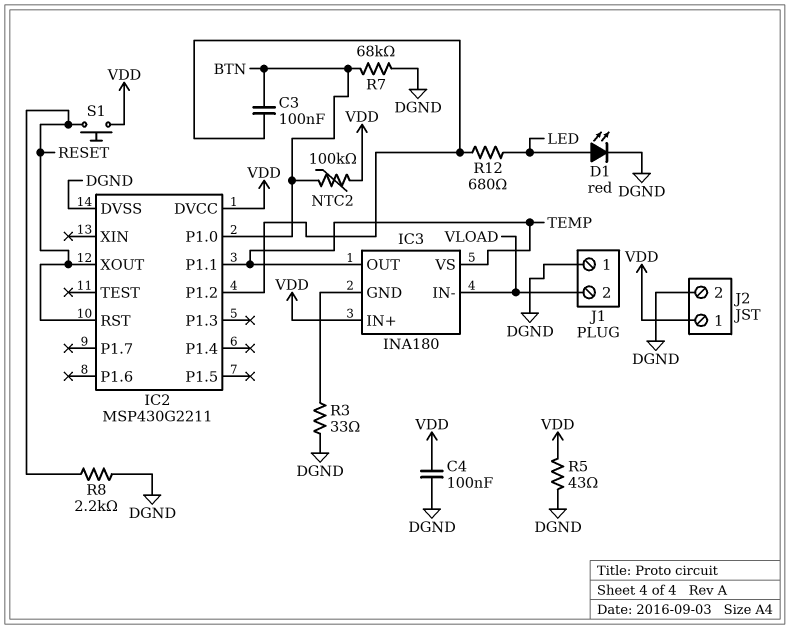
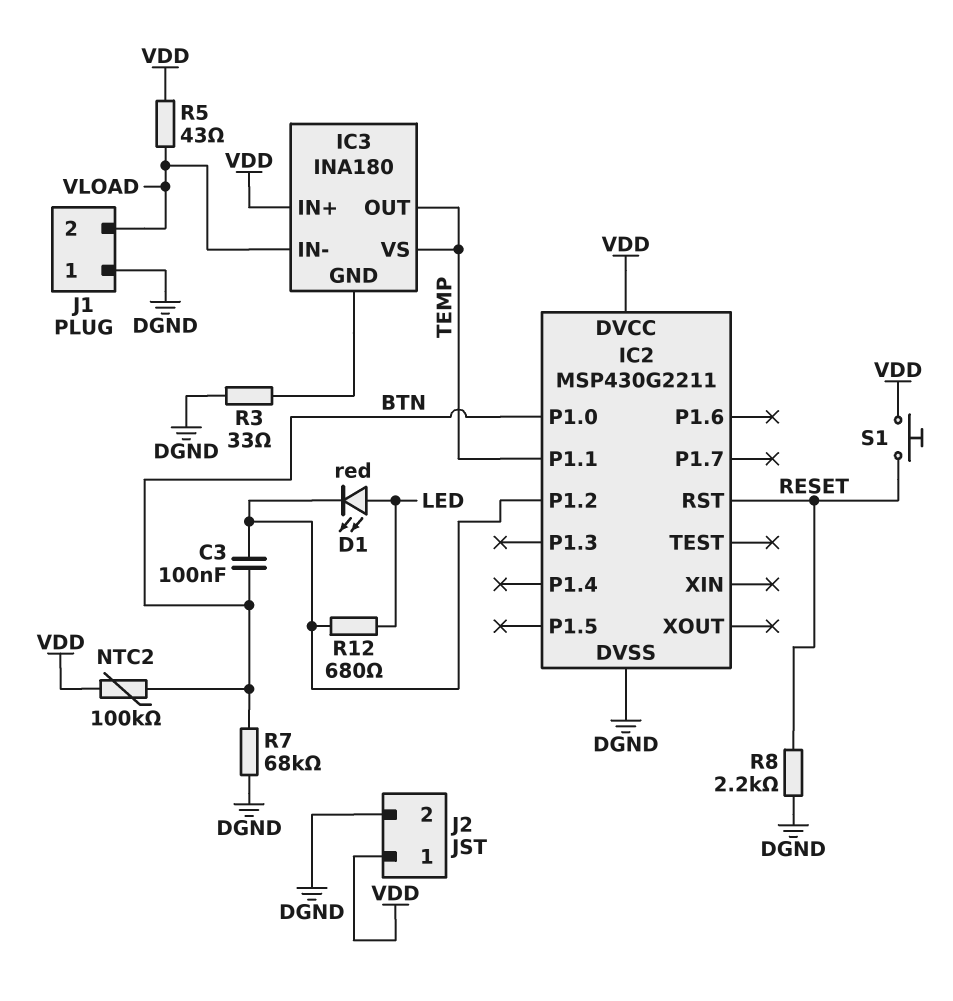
C4: 100nF (DGND, VDD) -> none
D1: LED red (A LED, K DGND) -> LED red (A LED, K IC2/P1.2)
IC2 pin XOUT: RESET -> none
R5: 43 (DGND, VDD) -> 43 (VDD, VLOAD)

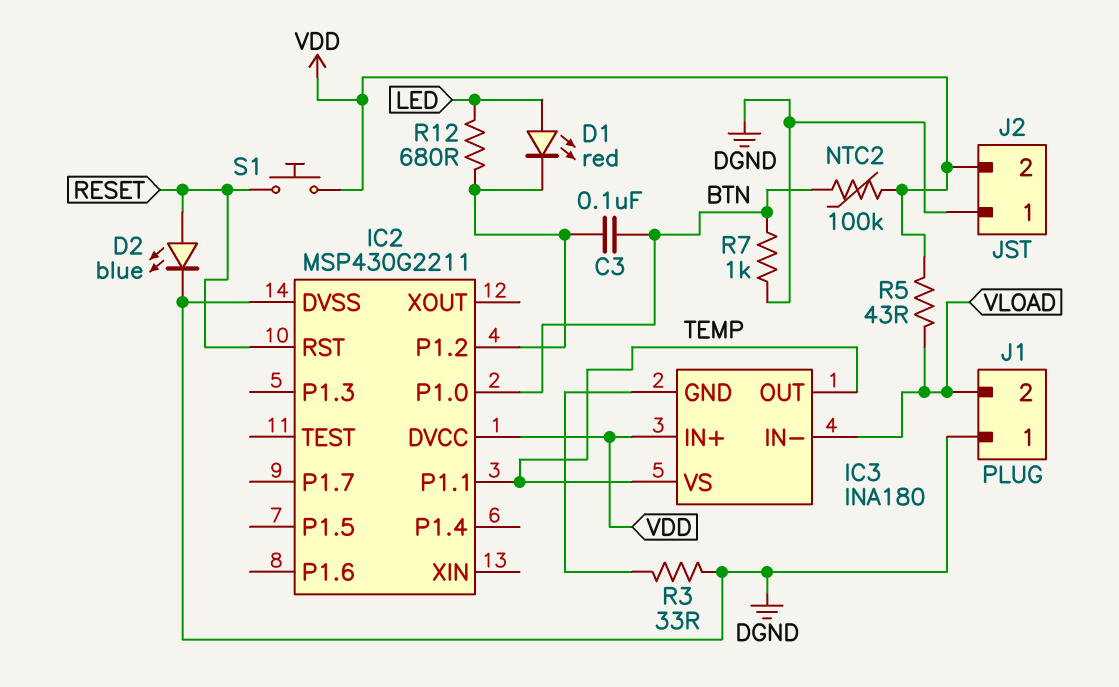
D2: none -> LED blue (A RESET, K DGND)
J2 pin 1: VDD -> DGND
J2 pin 2: DGND -> VDD
R7: 68k (BTN, DGND) -> 1k (BTN, DGND)
R8: 2.2k (DGND, RESET) -> none

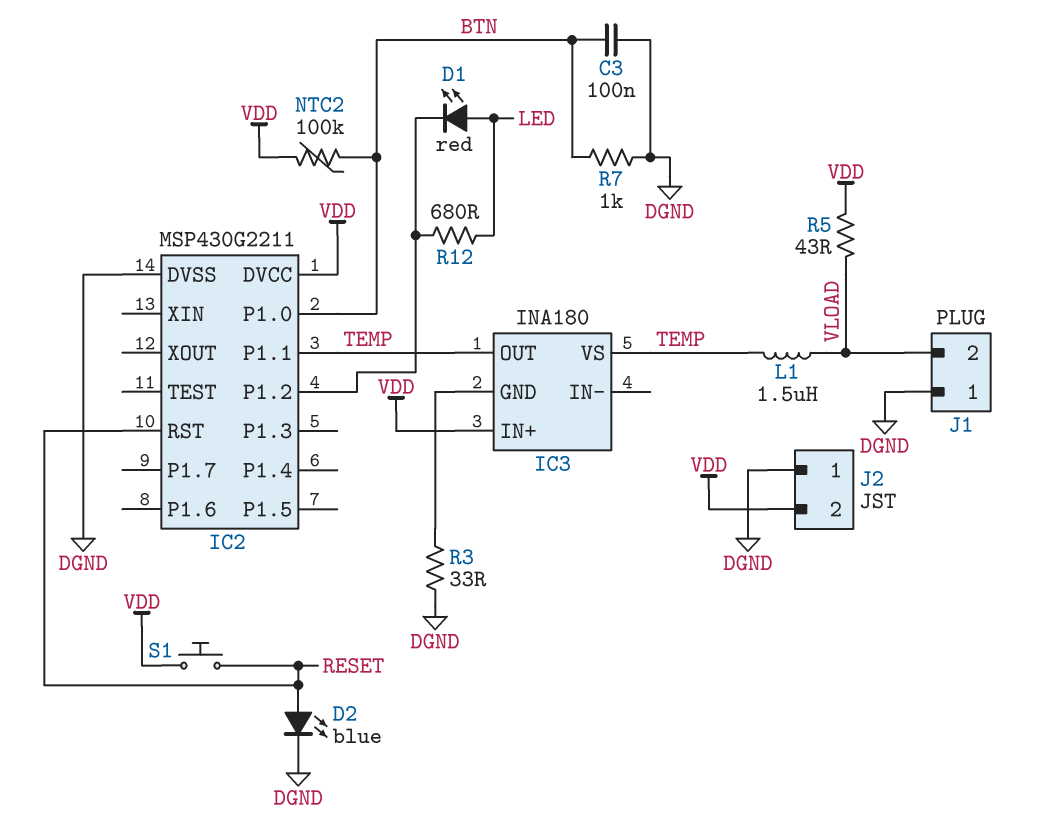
C3: 100nF (BTN, IC2/P1.2) -> 100nF (BTN, DGND)
IC3 pin IN-: VLOAD -> none
L1: none -> 1.5uH (TEMP, VLOAD)

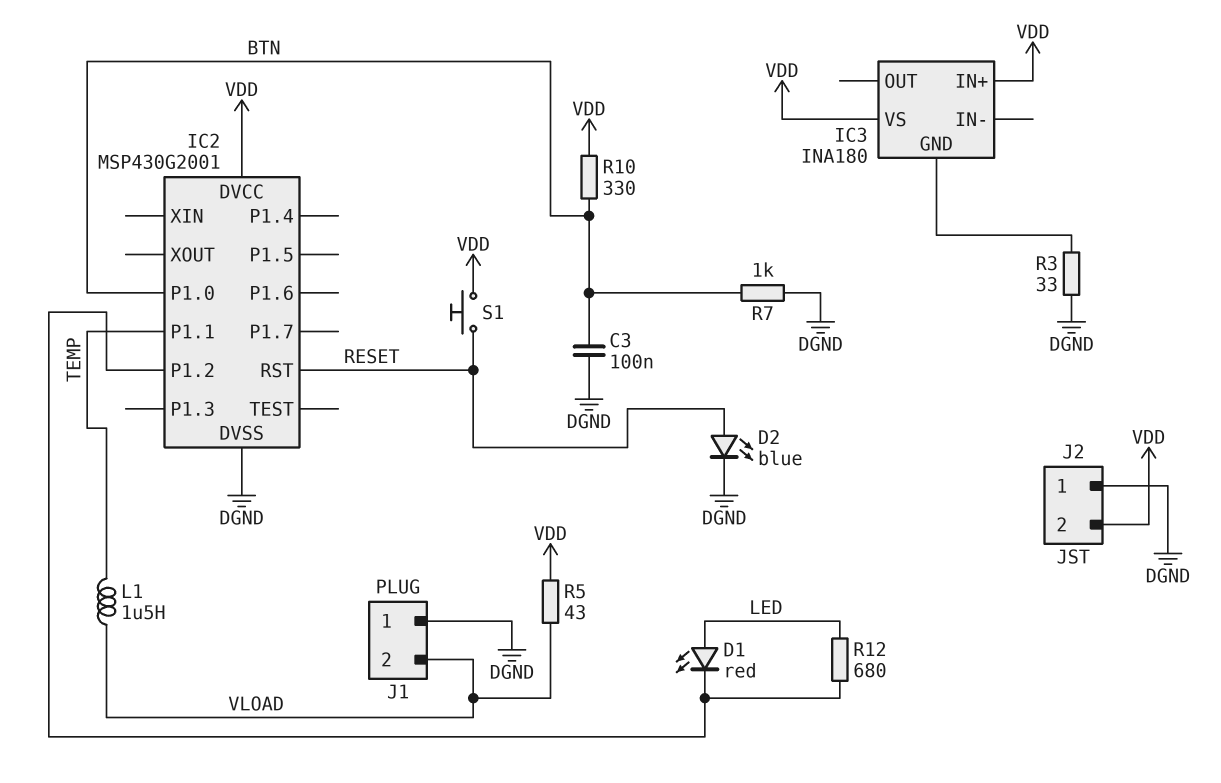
IC2: MSP430G2211 -> MSP430G2001
IC3 pin OUT: TEMP -> none
IC3 pin VS: TEMP -> VDD
NTC2: 100k (BTN, VDD) -> none
R10: none -> 330 (BTN, VDD)

